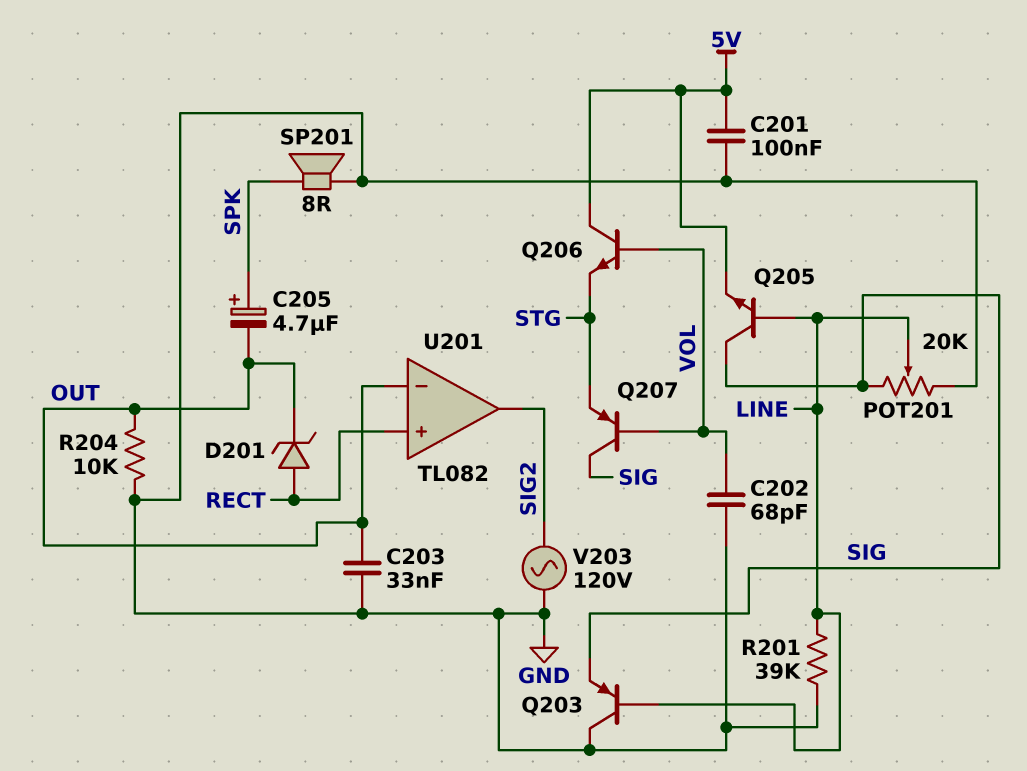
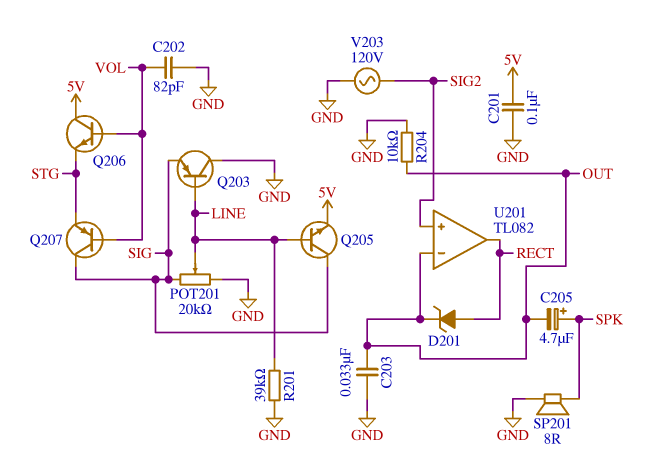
C202: 68pF (GND, VOL) -> 82pF (GND, VOL)
U201 pin in+: RECT -> SIG2
U201 pin out: SIG2 -> RECT

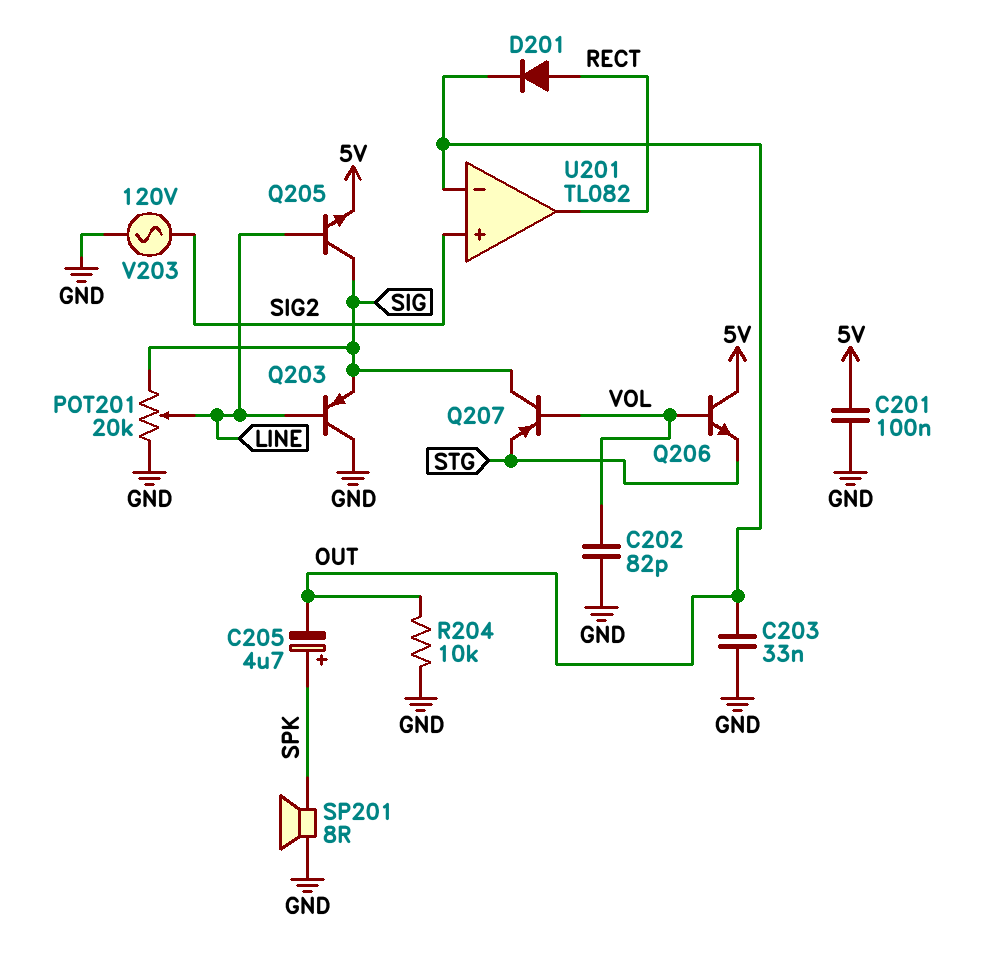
D201: zener (A RECT, K OUT) -> diode (A RECT, K OUT)
R201: 39k (GND, LINE) -> none

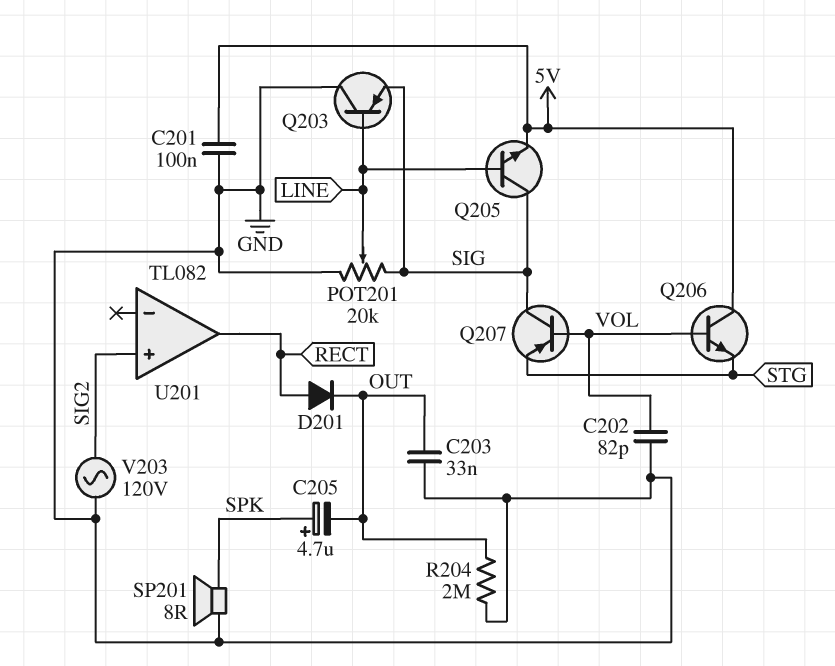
R204: 10k (GND, OUT) -> 2M (GND, OUT)
U201 pin in-: OUT -> none

